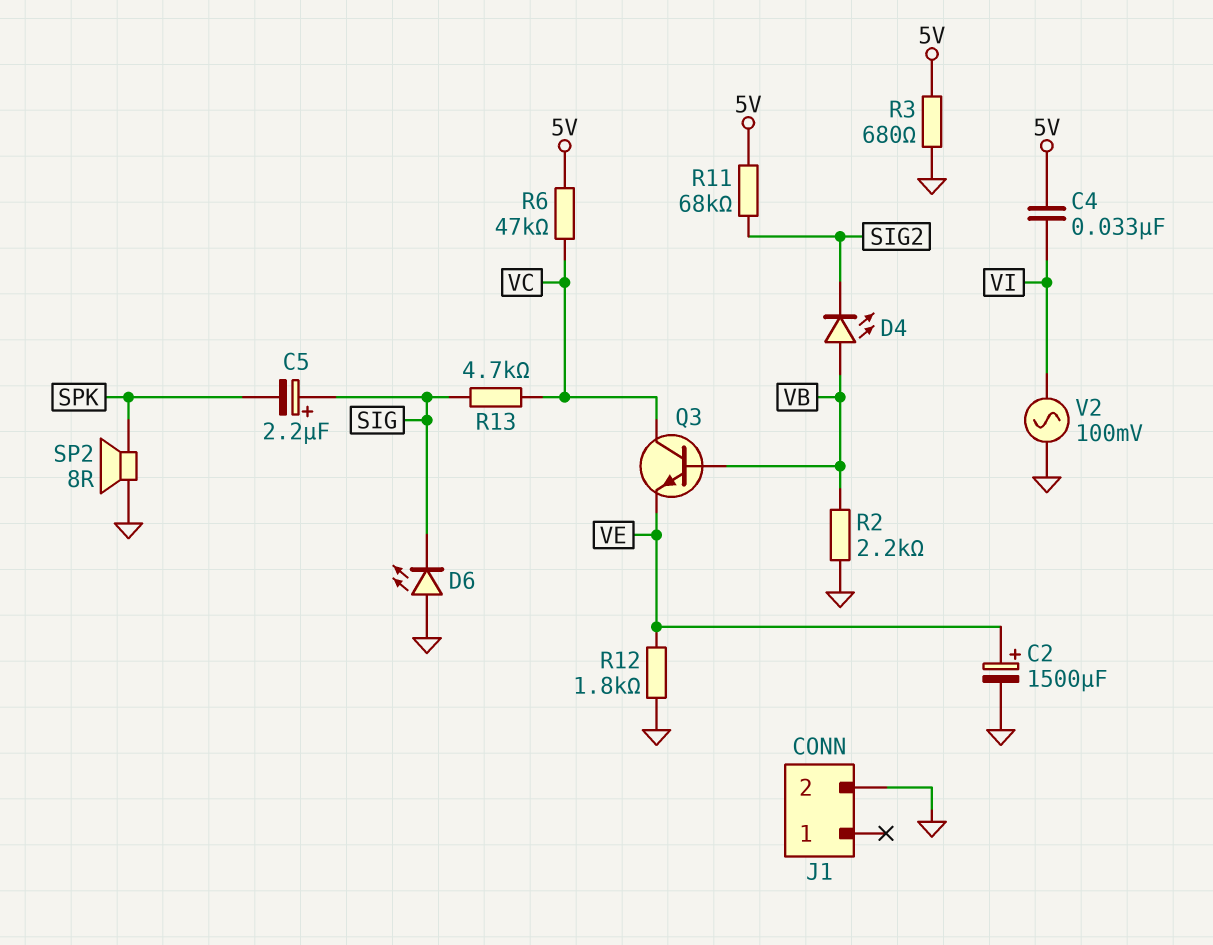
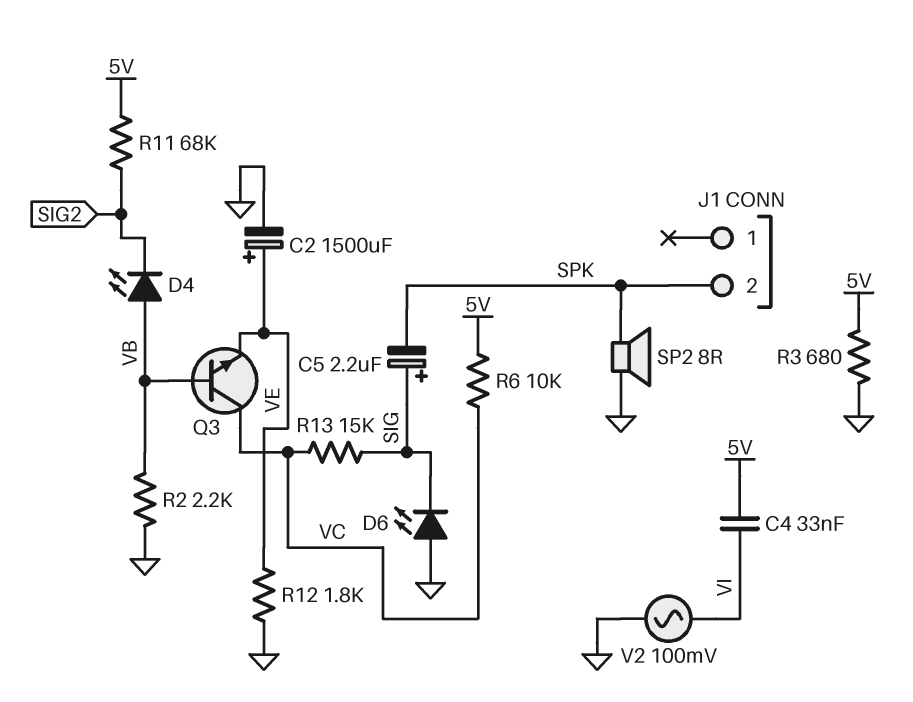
J1 pin 2: GND -> SPK
R6: 47k (5V, VC) -> 10k (5V, VC)
R13: 4.7k (SIG, VC) -> 15k (SIG, VC)

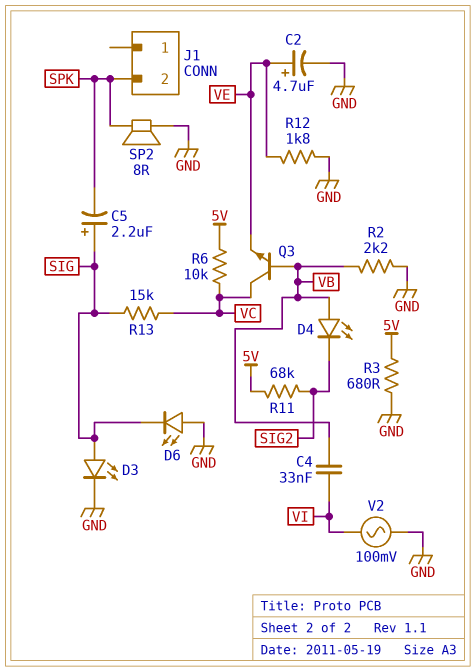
C2: 1500uF (plus VE, minus GND) -> 4.7uF (plus VE, minus GND)
C4: 33nF (5V, VI) -> 33nF (VB, VI)
D3: none -> LED (A SIG, K GND)

